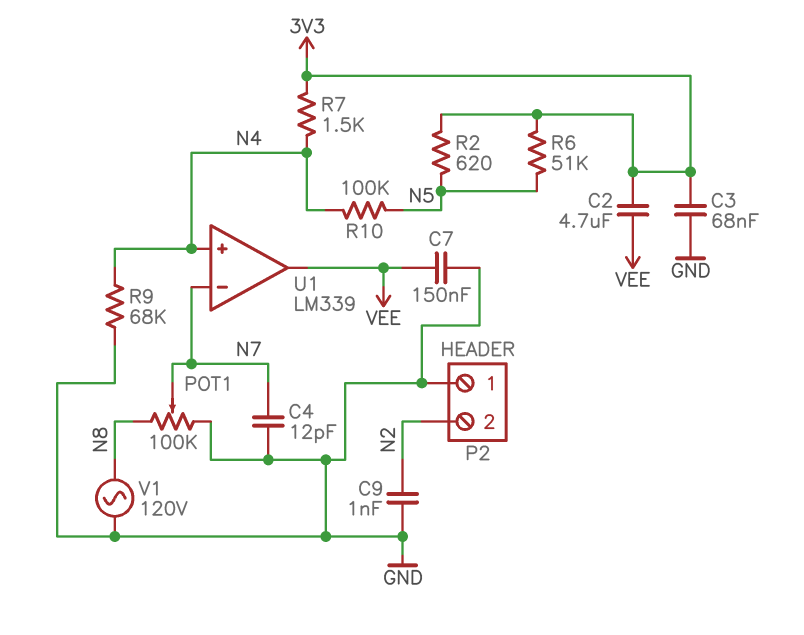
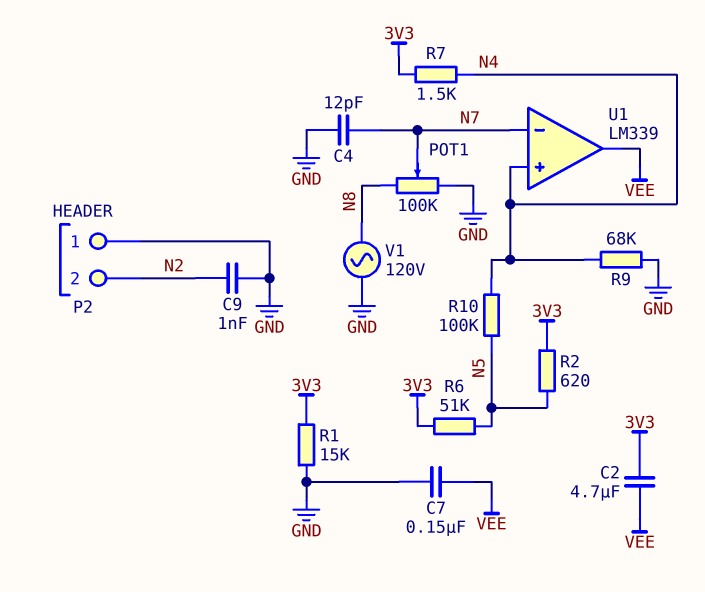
C3: 68nF (3V3, GND) -> none
R1: none -> 15k (3V3, GND)

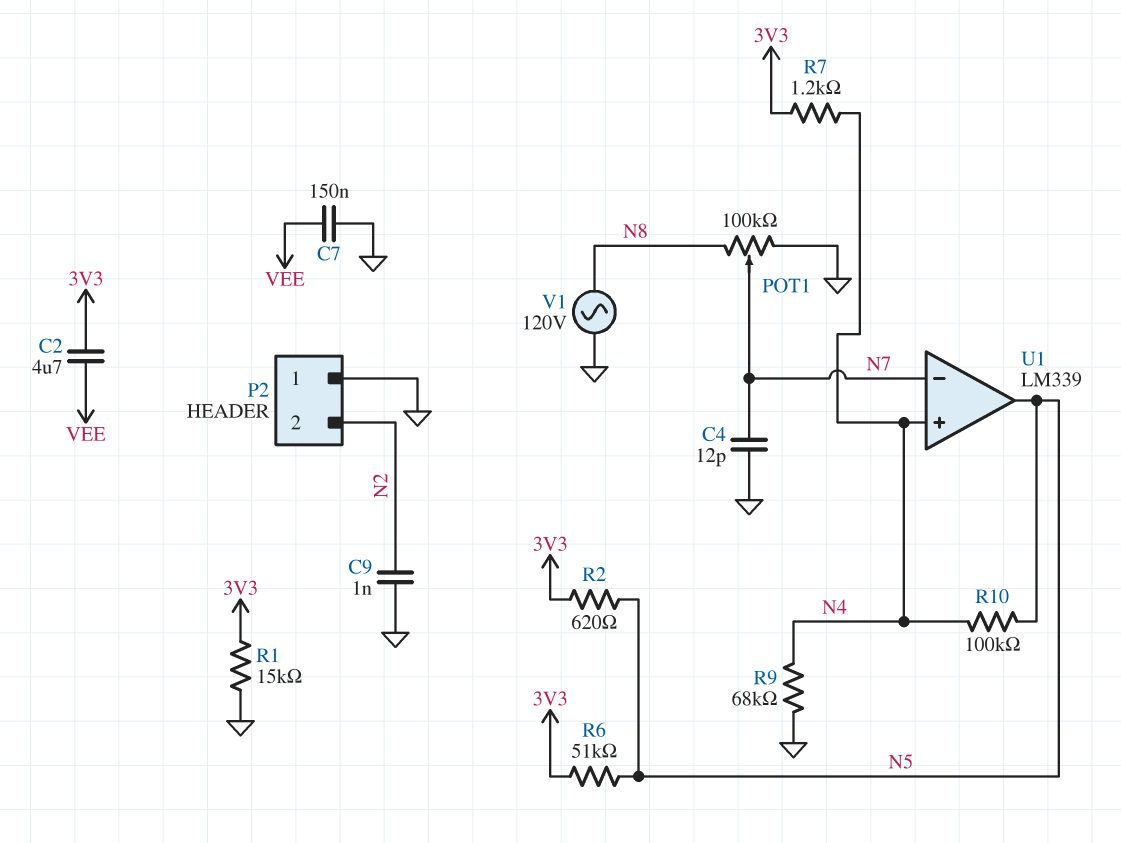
R7: 1.5k (3V3, N4) -> 1.2k (3V3, N4)
U1 pin out: VEE -> N5

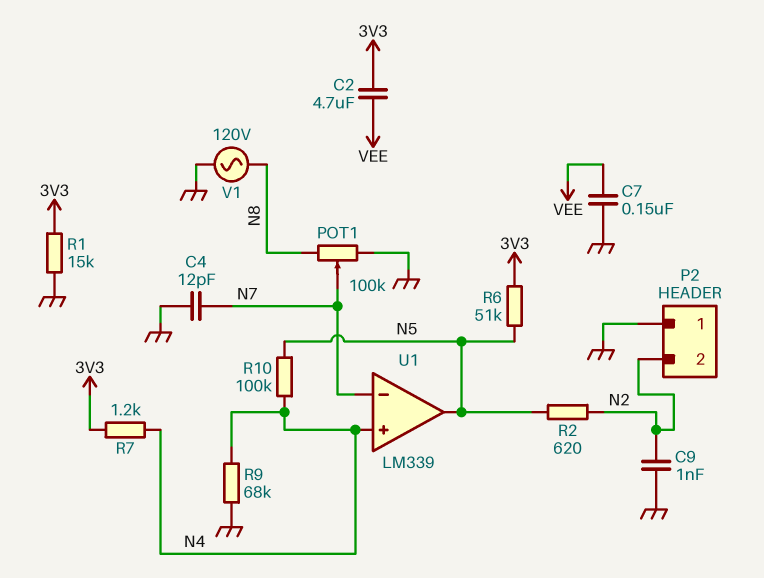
R2: 620 (3V3, N5) -> 620 (N2, N5)

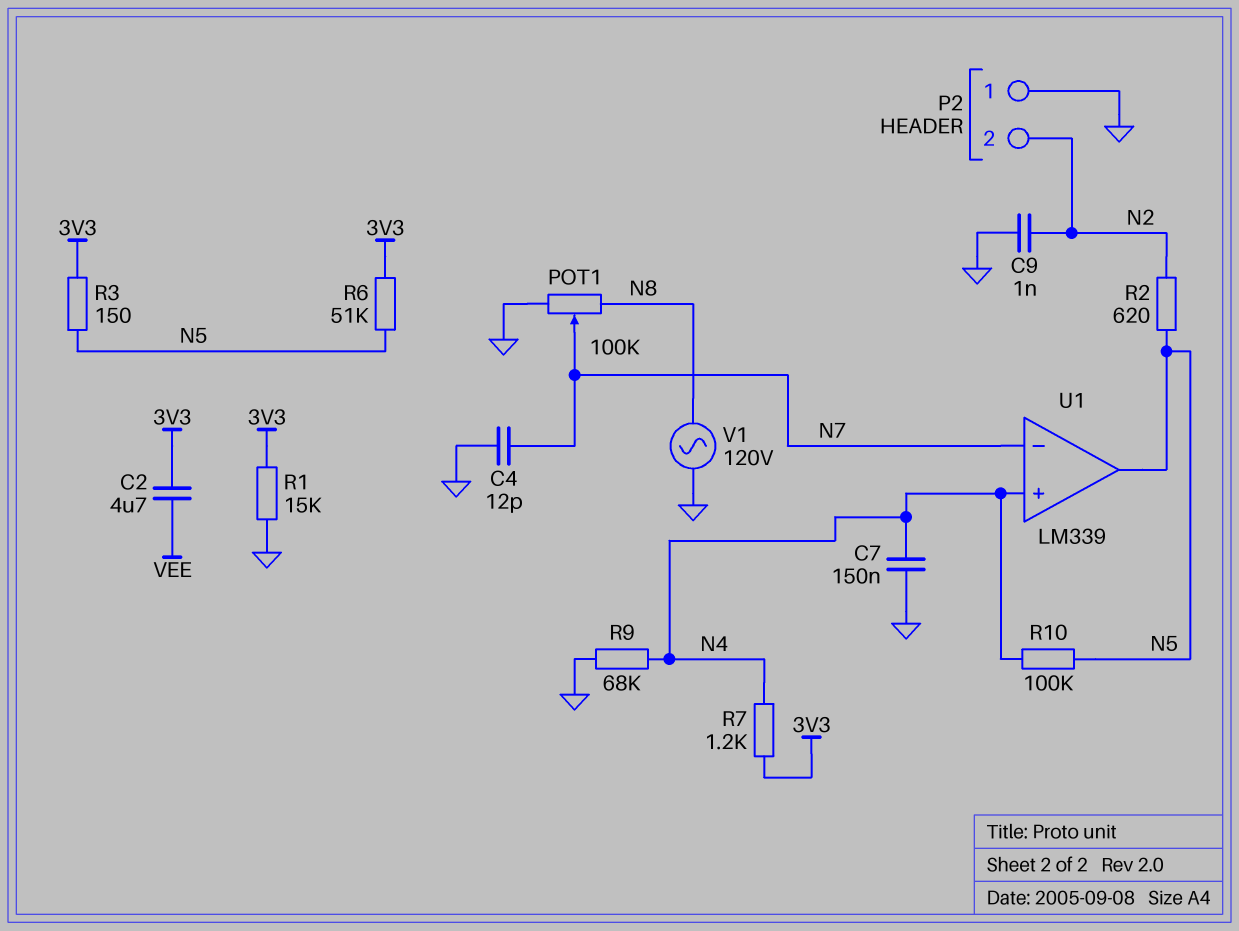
C7: 150nF (GND, VEE) -> 150nF (GND, N4)
R3: none -> 150 (3V3, N5)

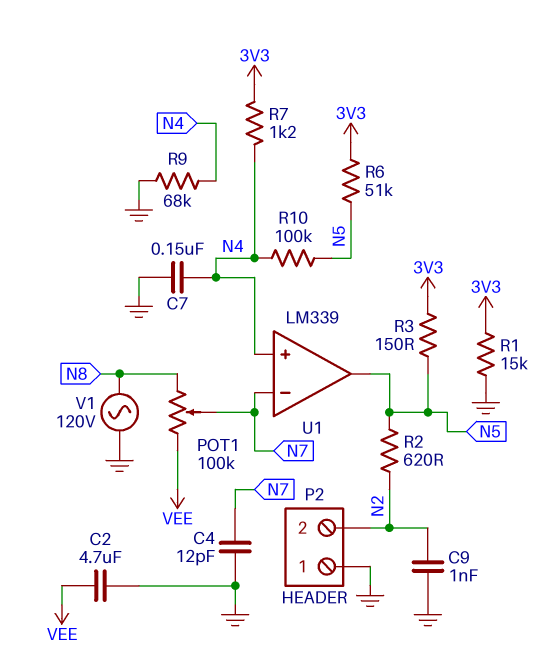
C2: 4.7uF (3V3, VEE) -> 4.7uF (GND, VEE)
POT1: 100k (GND, N8, wiper N7) -> 100k (N8, VEE, wiper N7)

